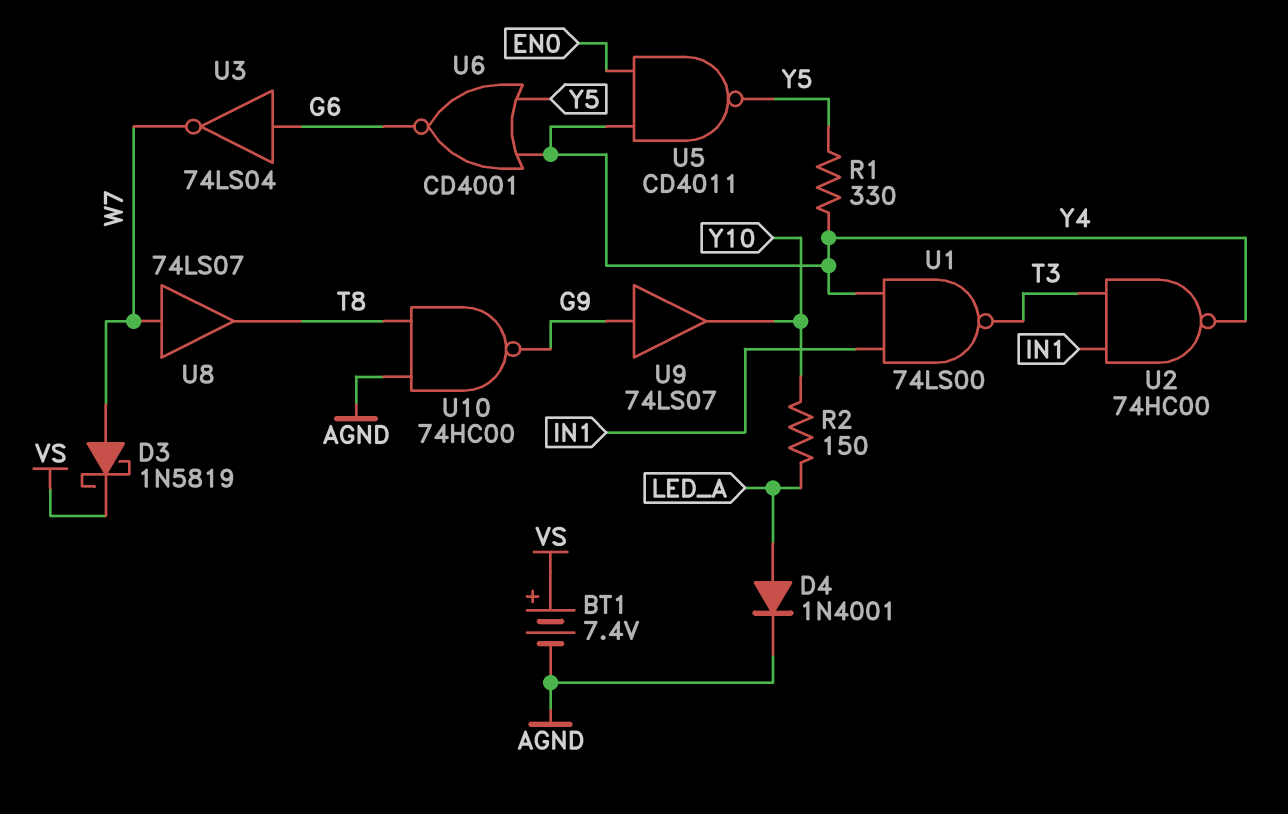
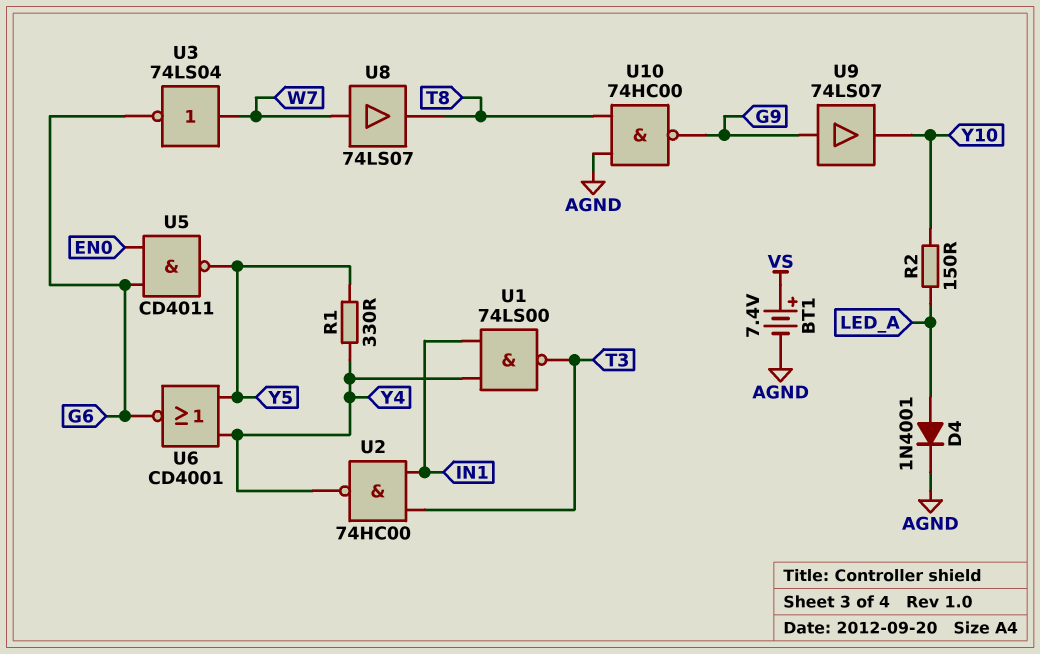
D3: schottky 1N5819 (A W7, K VS) -> none
U3: NOT 74LS04 (in G6, out W7) -> NOT 74LS04 (in W7, out G6)
U5: NAND CD4011 (in EN0, in Y4, out Y5) -> NAND CD4011 (in EN0, in G6, out Y5)

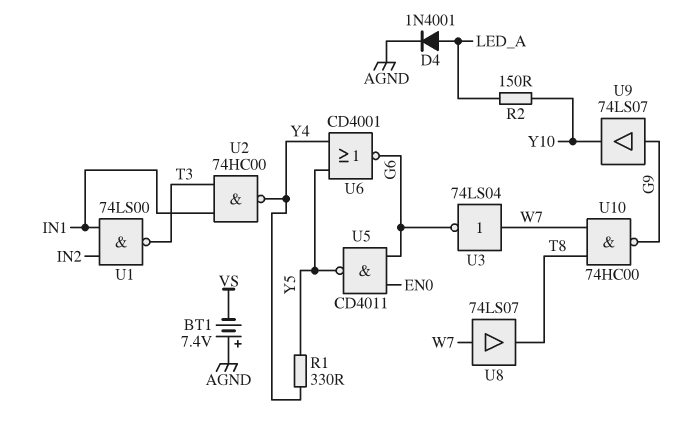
BT1: 7.4V (plus VS, minus AGND) -> 7.4V (plus AGND, minus VS)
U1: NAND 74LS00 (in IN1, in Y4, out T3) -> NAND 74LS00 (in IN1, in IN2, out T3)
U10: NAND 74HC00 (in AGND, in T8, out G9) -> NAND 74HC00 (in T8, in W7, out G9)

